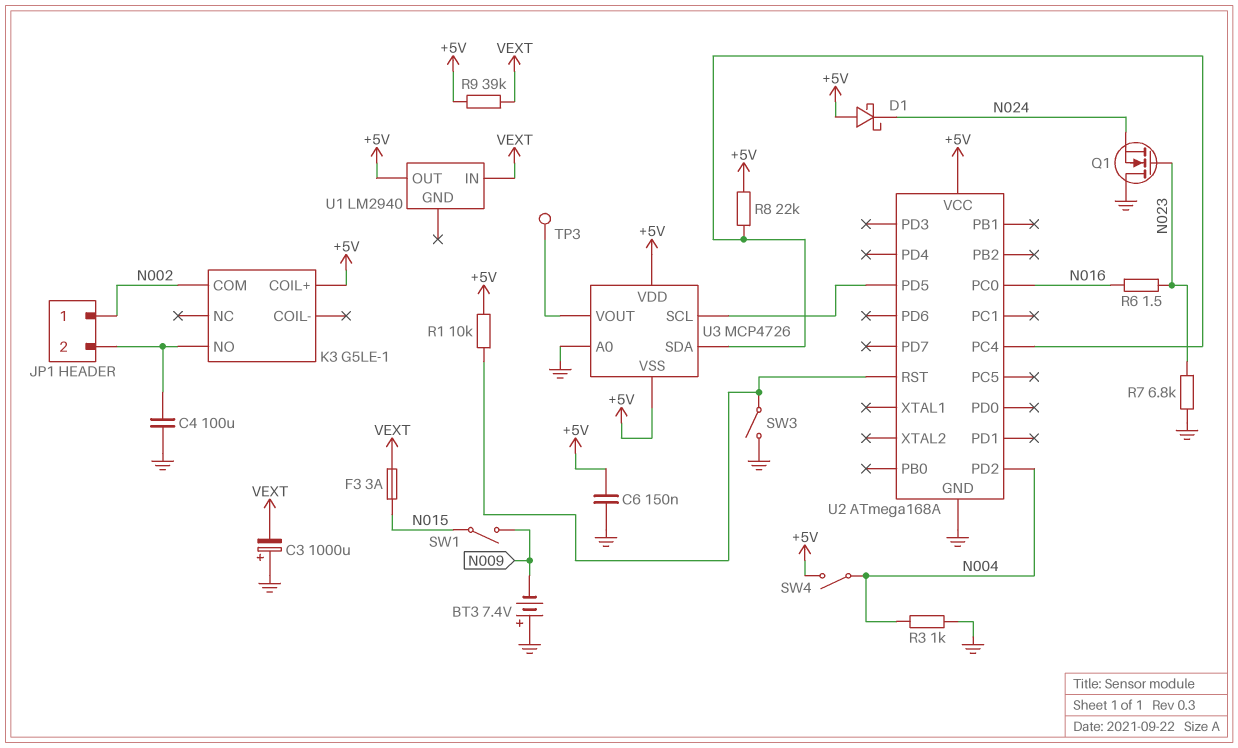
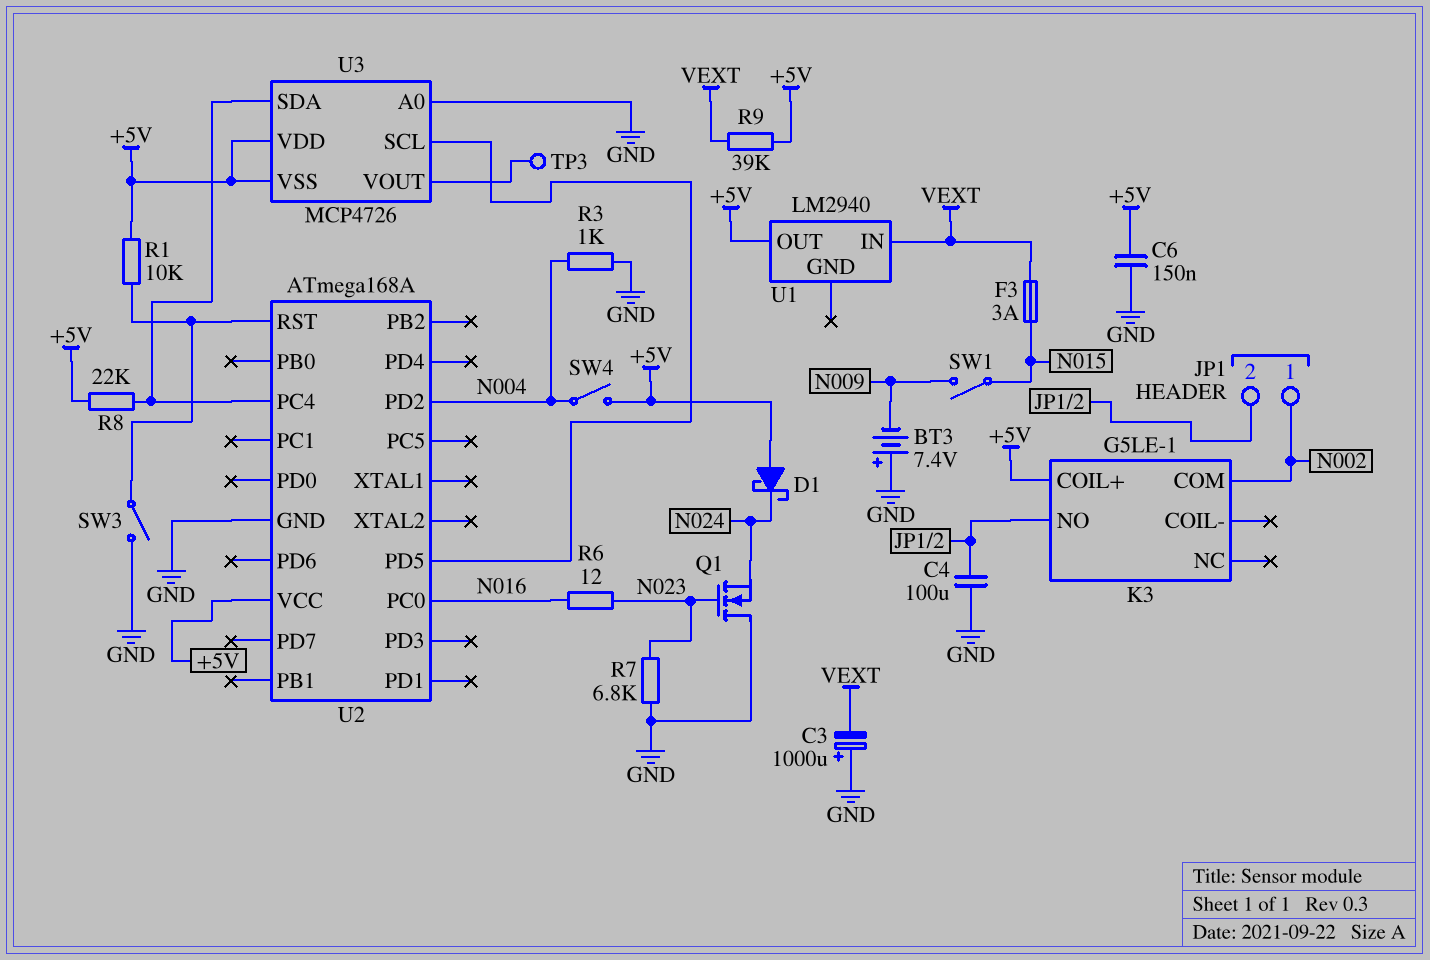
R6: 1.5 (N016, N023) -> 12 (N016, N023)

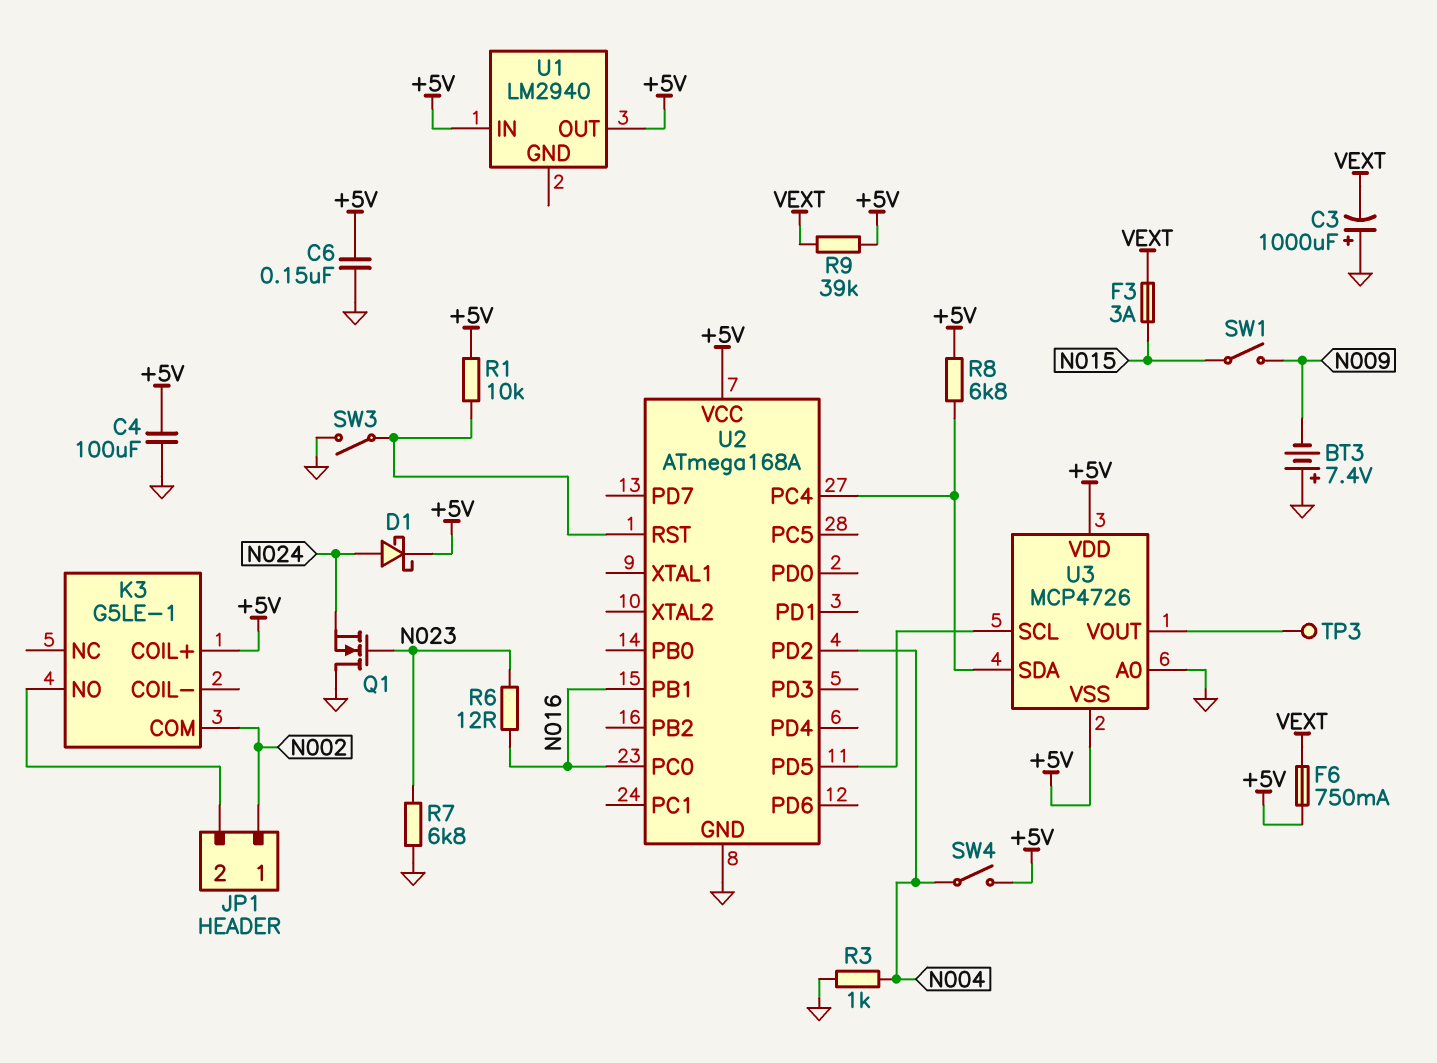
C4: 100uF (GND, JP1/2) -> 100uF (+5V, GND)
D1: schottky (A +5V, K N024) -> schottky (A N024, K +5V)
F6: none -> 750mA (+5V, VEXT)
R8: 22k (+5V, U2/PC4) -> 6.8k (+5V, U2/PC4)
U1 pin IN: VEXT -> +5V
U2 pin PB1: none -> N016

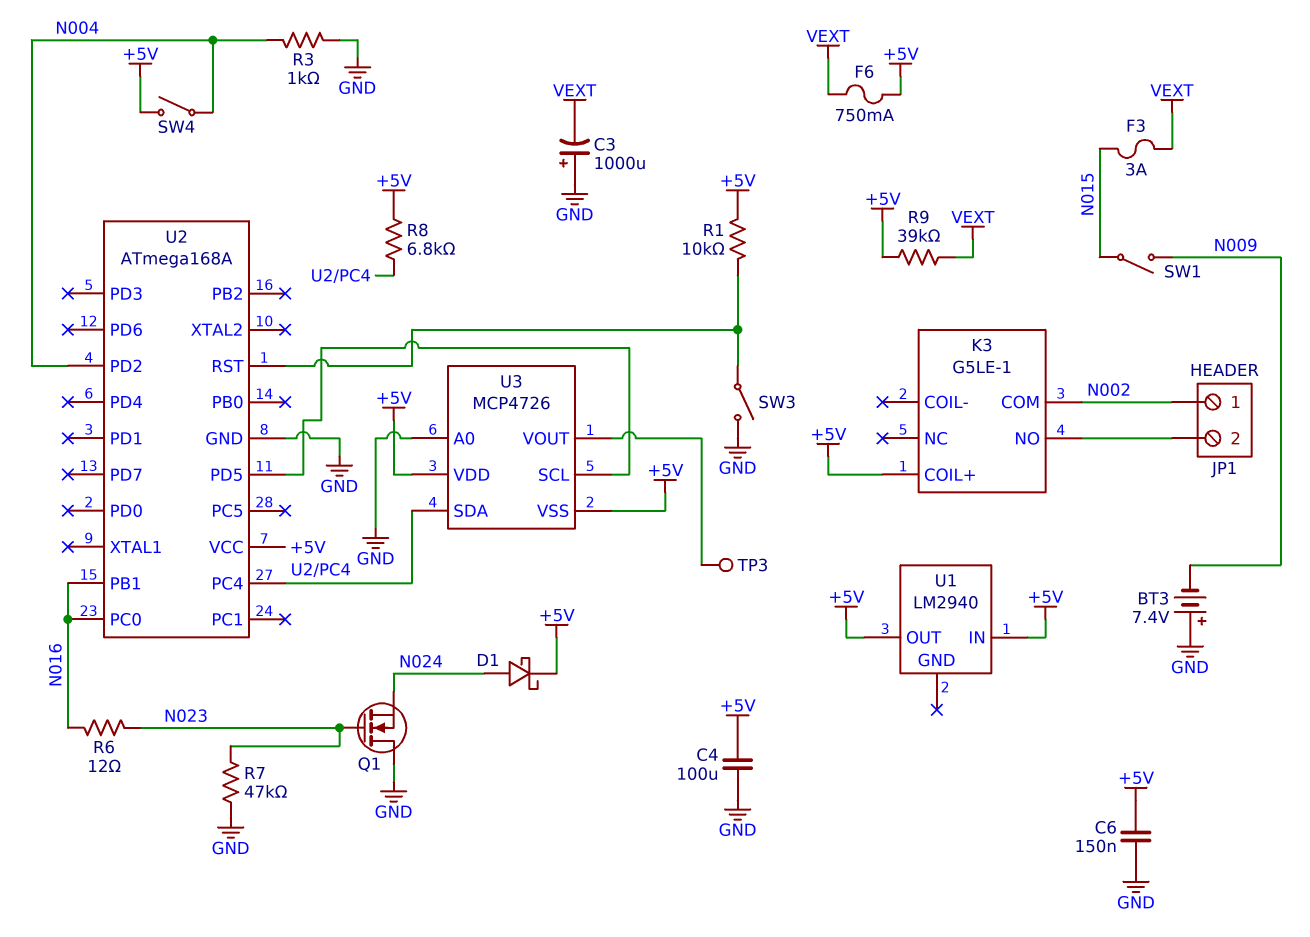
R7: 6.8k (GND, N023) -> 47k (GND, N023)

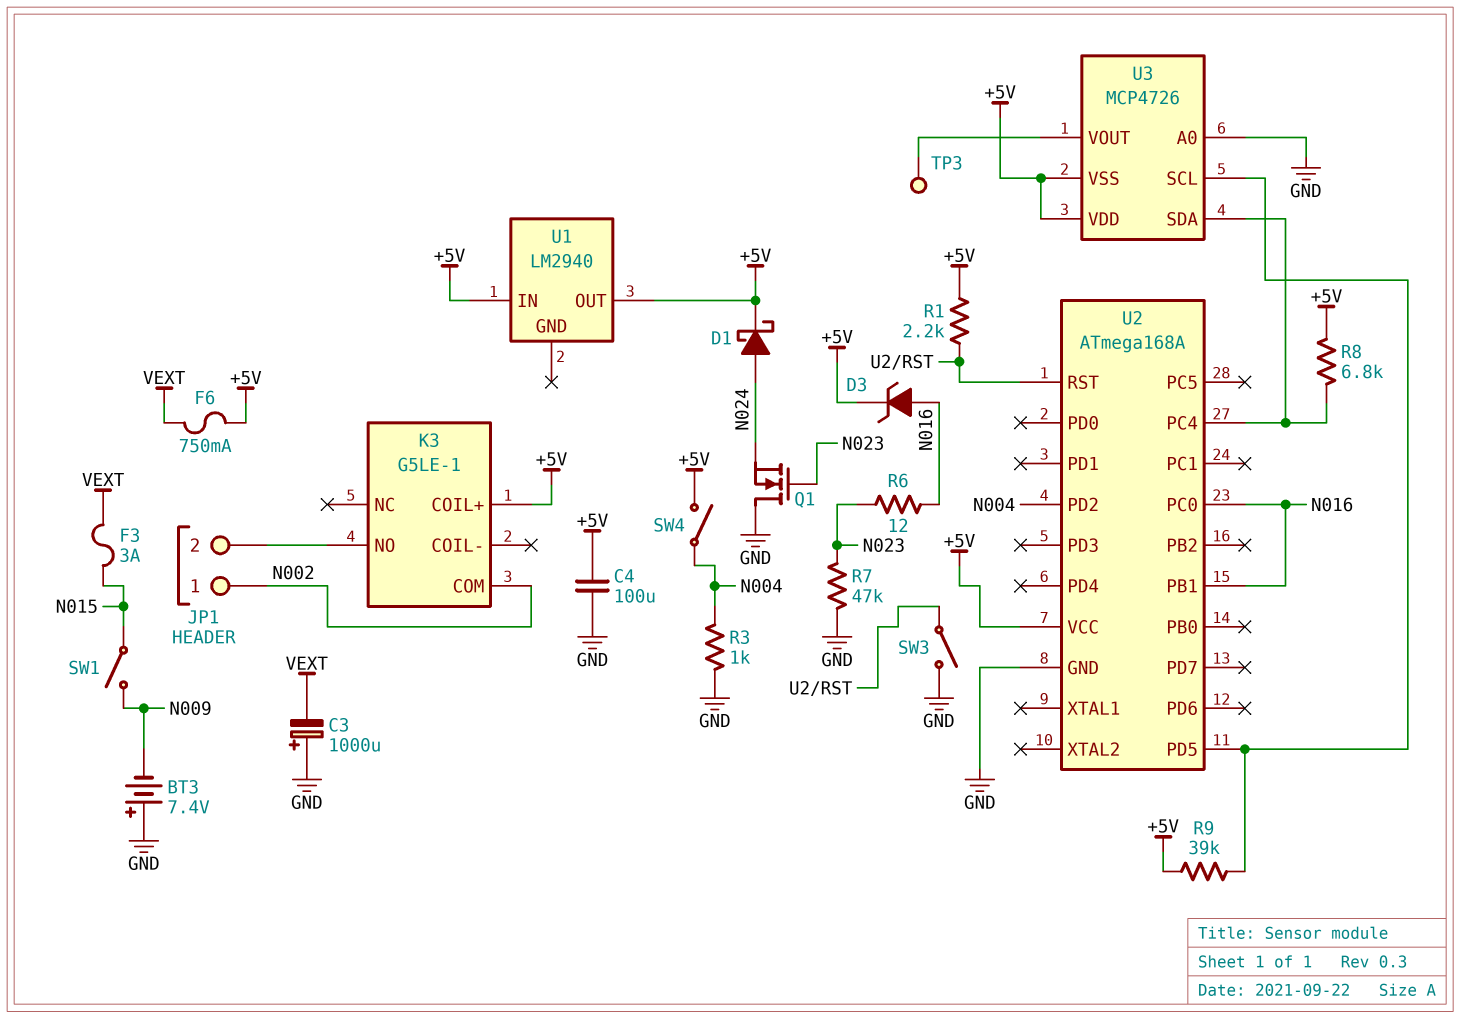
C6: 150nF (+5V, GND) -> none
D3: none -> zener (A N016, K +5V)
R1: 10k (+5V, U2/RST) -> 2.2k (+5V, U2/RST)
R9: 39k (+5V, VEXT) -> 39k (+5V, U2/PD5)

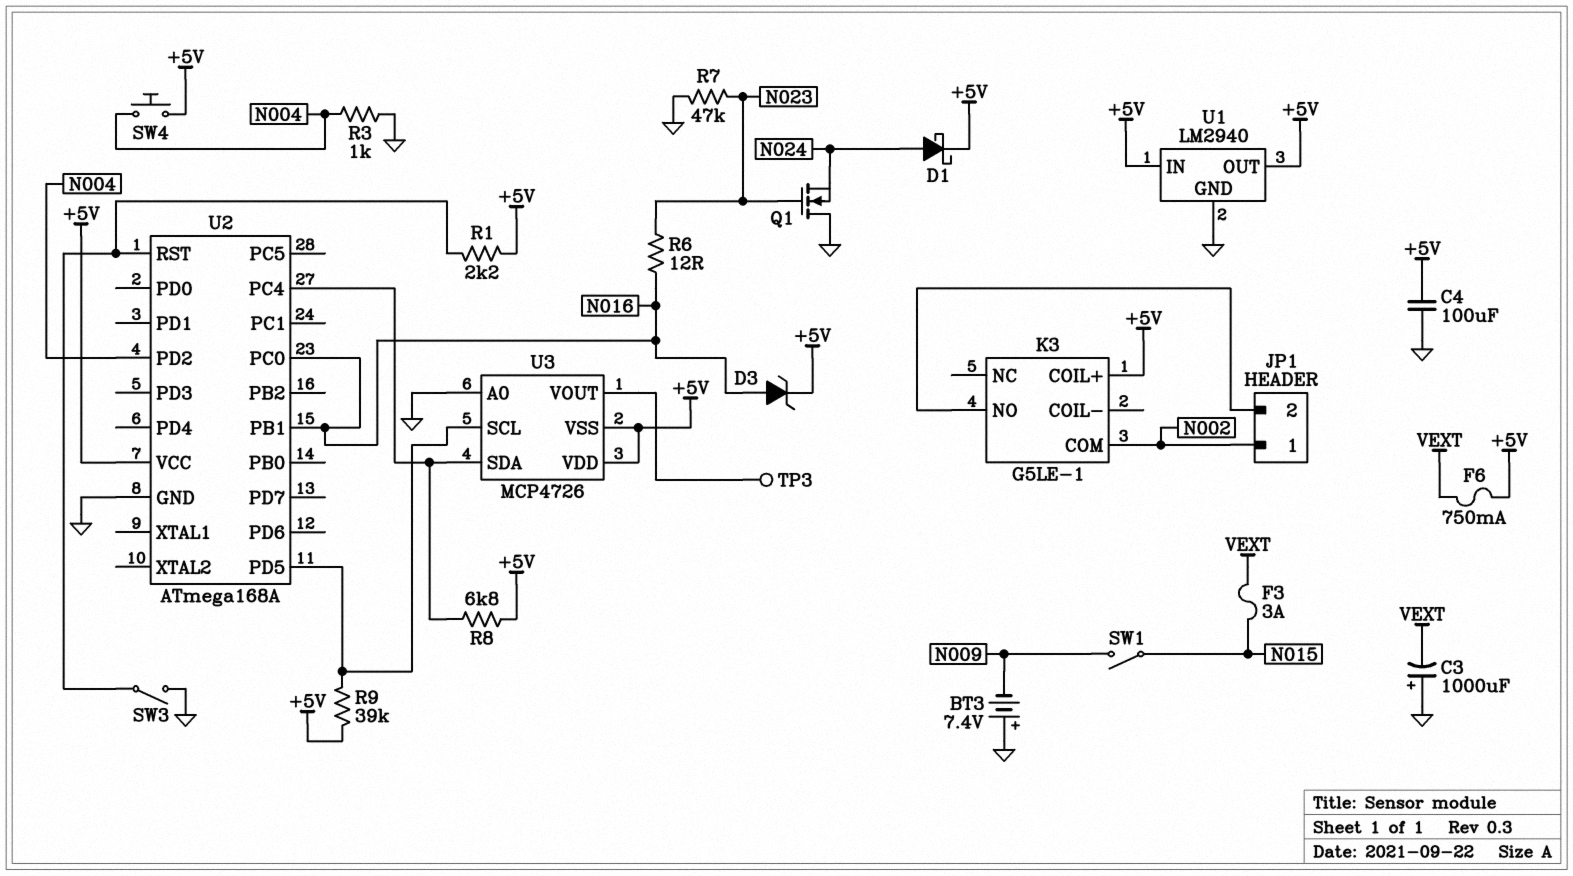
SW4: switch (+5V, N004) -> button (+5V, N004)
U1 pin GND: none -> GND

